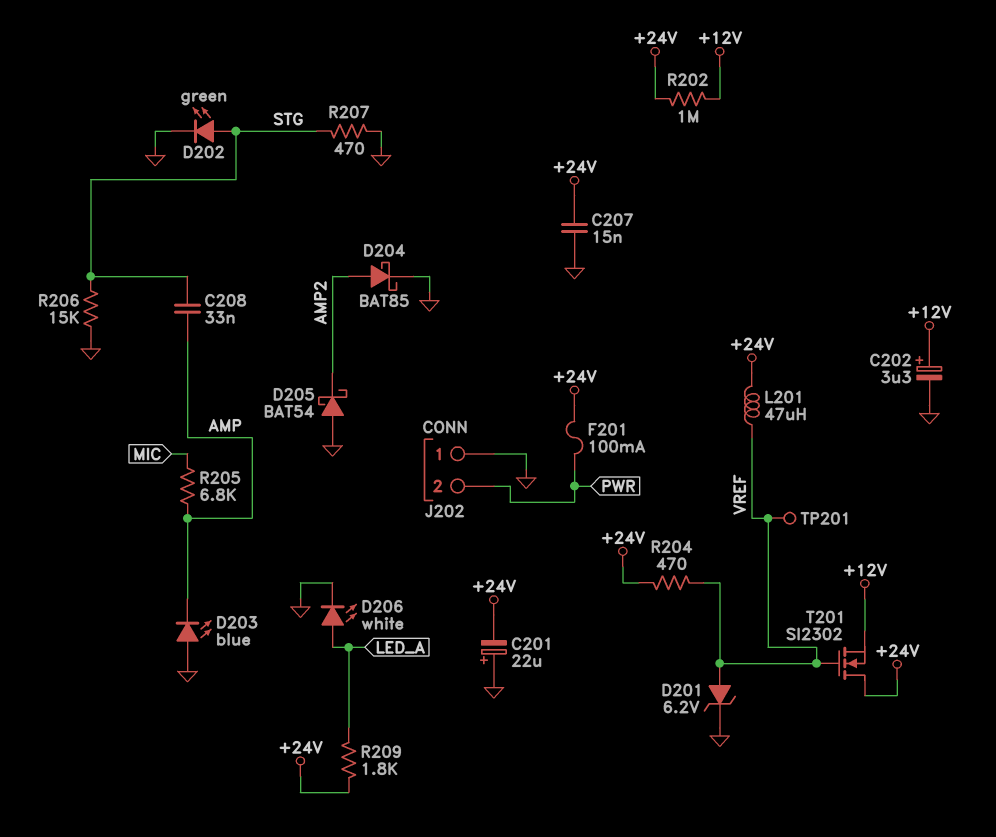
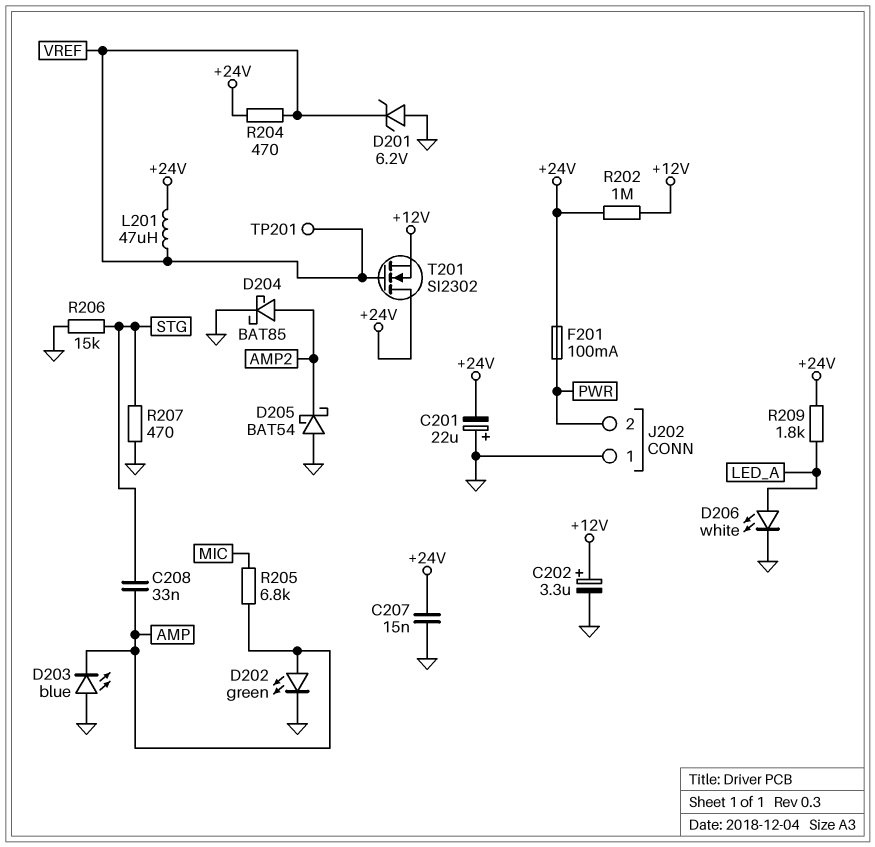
D201: zener 6.2V (A VREF, K GND) -> zener 6.2V (A GND, K VREF)
D202: LED green (A STG, K GND) -> LED green (A AMP, K GND)

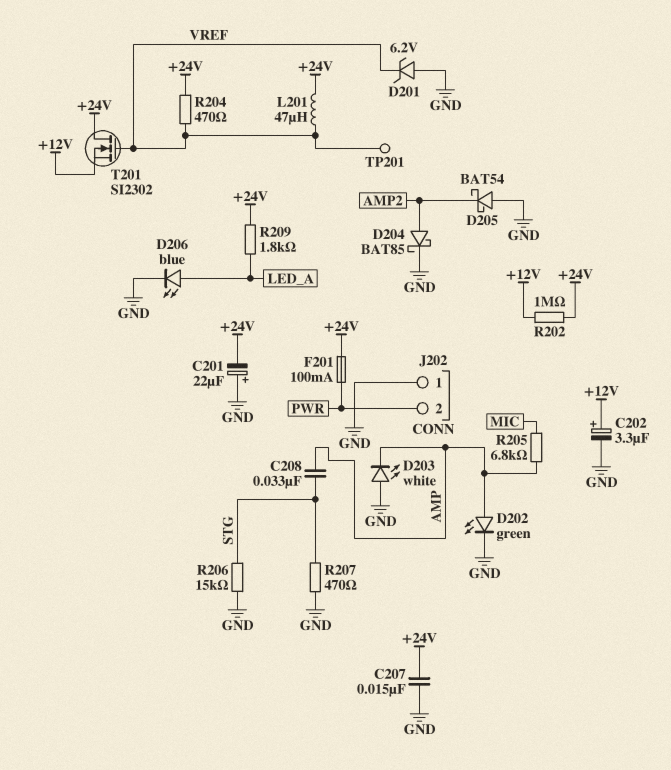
D203: LED blue (A GND, K AMP) -> LED white (A GND, K AMP)
D206: LED white (A LED_A, K GND) -> LED blue (A LED_A, K GND)

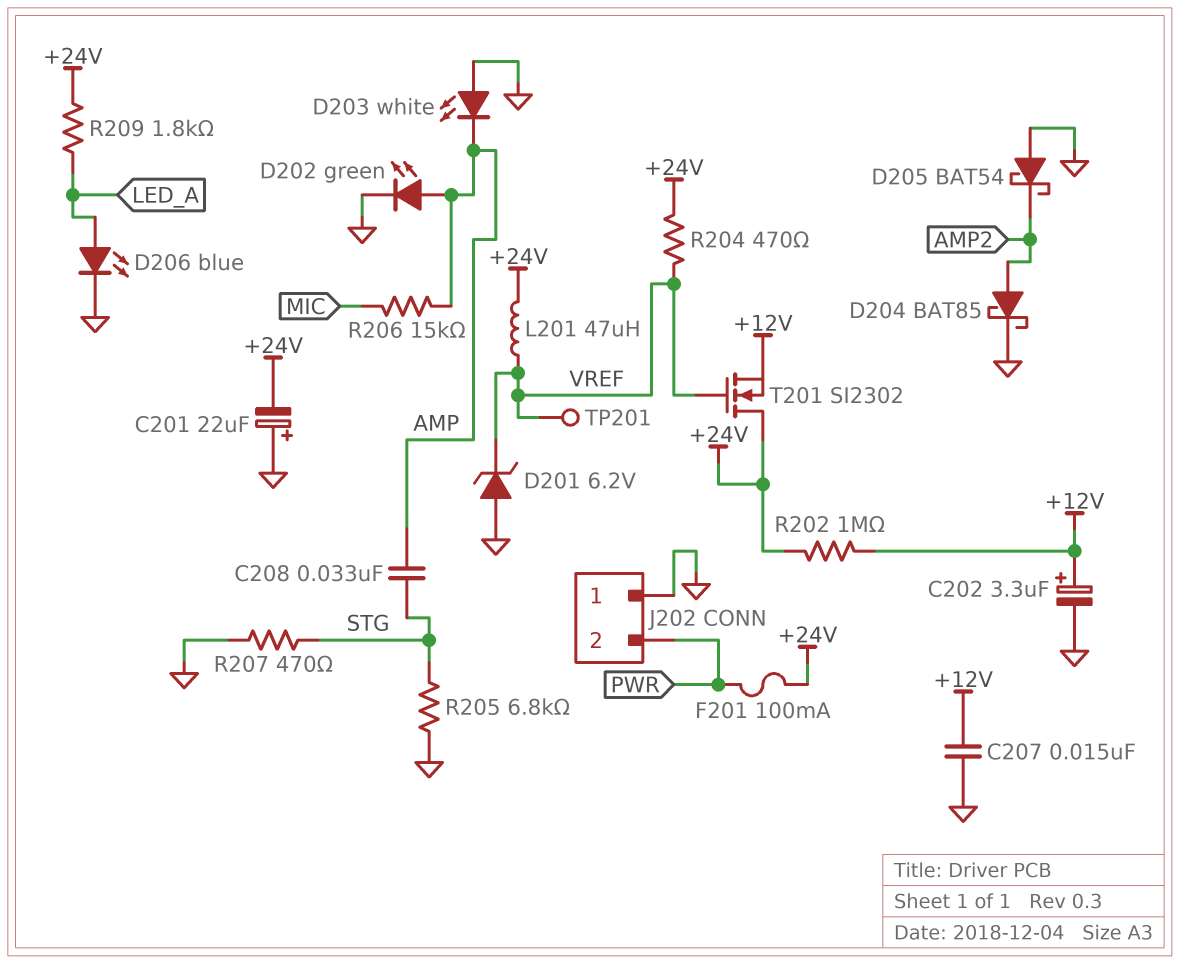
C207: 15nF (+24V, GND) -> 15nF (+12V, GND)
R205: 6.8k (AMP, MIC) -> 6.8k (GND, STG)
R206: 15k (GND, STG) -> 15k (AMP, MIC)

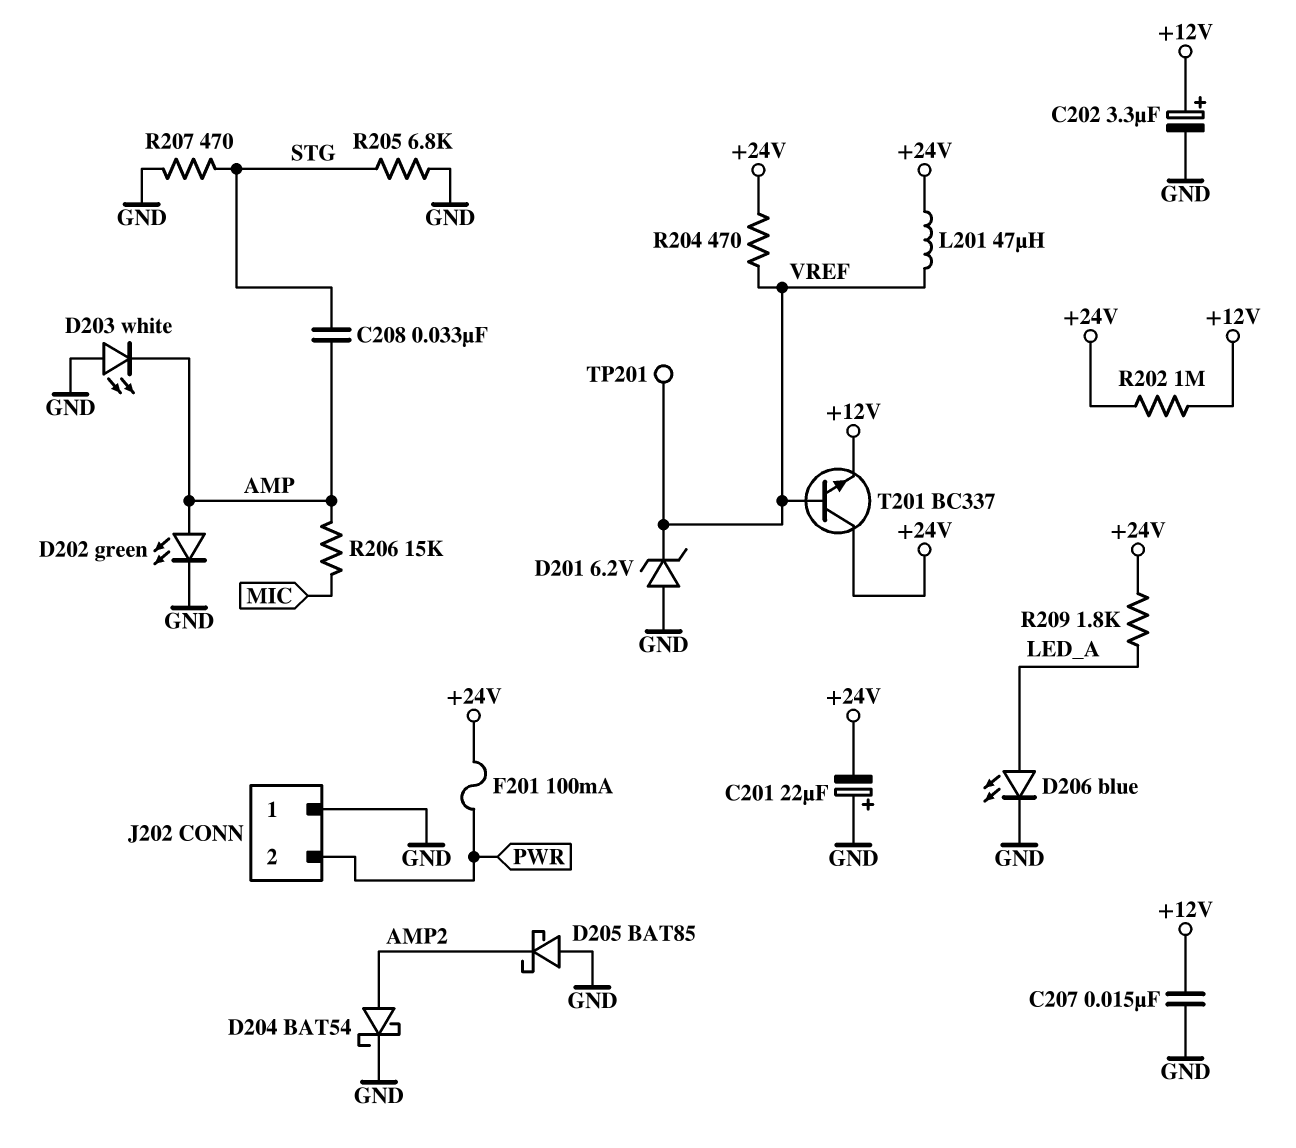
D204: schottky BAT85 (A AMP2, K GND) -> schottky BAT54 (A AMP2, K GND)
D205: schottky BAT54 (A GND, K AMP2) -> schottky BAT85 (A GND, K AMP2)
T201: NMOS SI2302 (G VREF, D +24V, S +12V) -> NPN BC337 (B VREF, C +24V, E +12V)

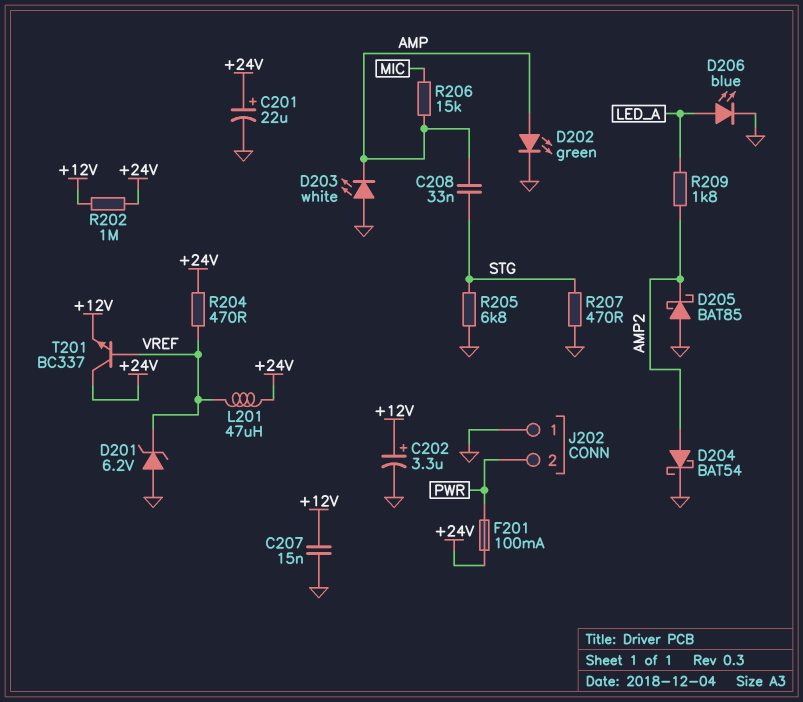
C201: 22uF (plus GND, minus +24V) -> 22uF (plus +24V, minus GND)
R209: 1.8k (+24V, LED_A) -> 1.8k (AMP2, LED_A)
TP201: test point (VREF) -> none

